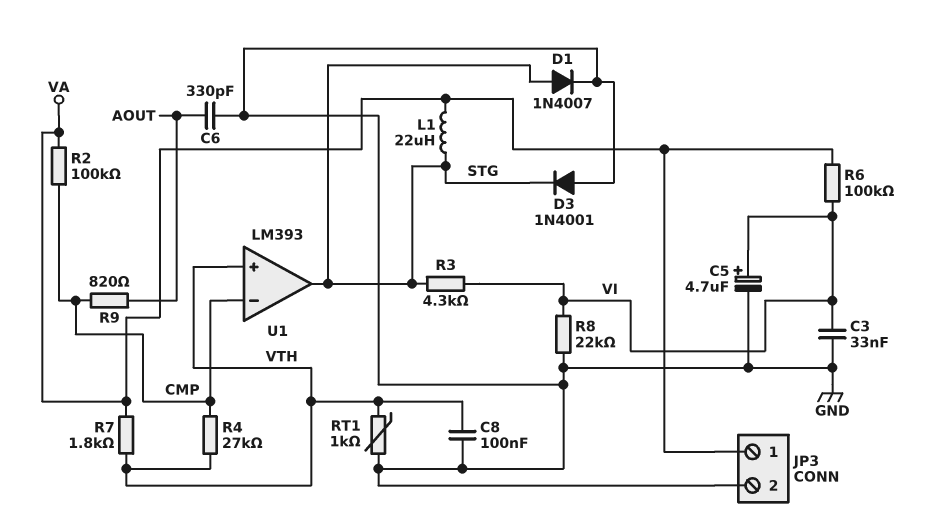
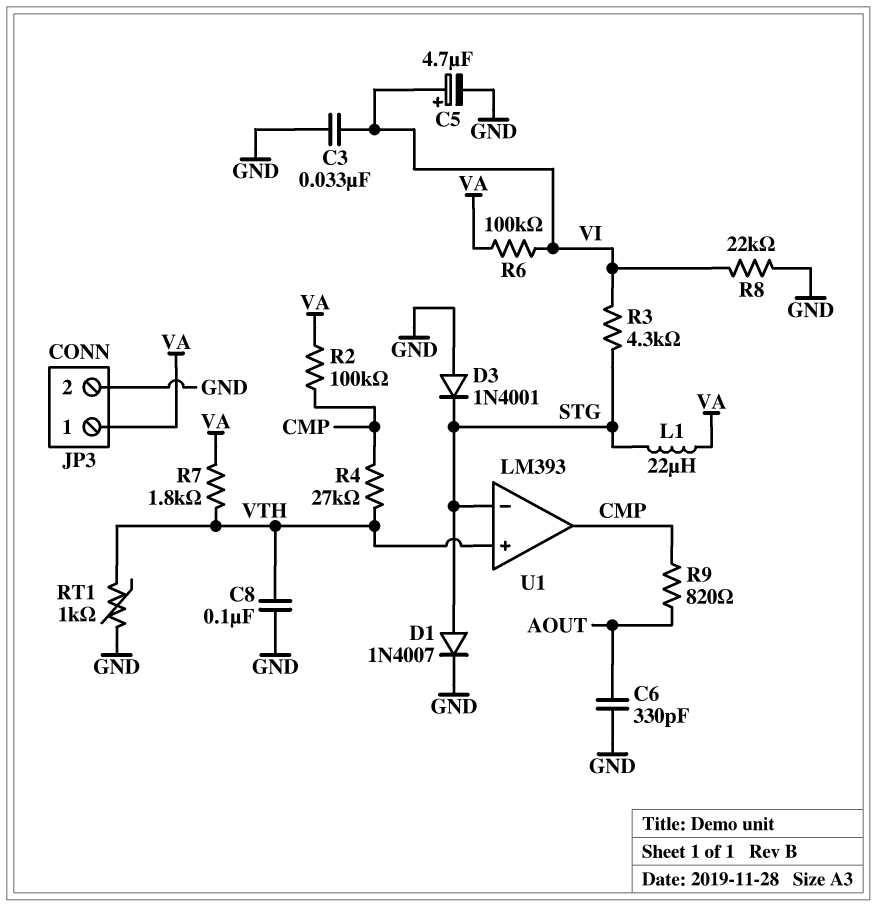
U1 pin in-: CMP -> STG
U1 pin out: STG -> CMP

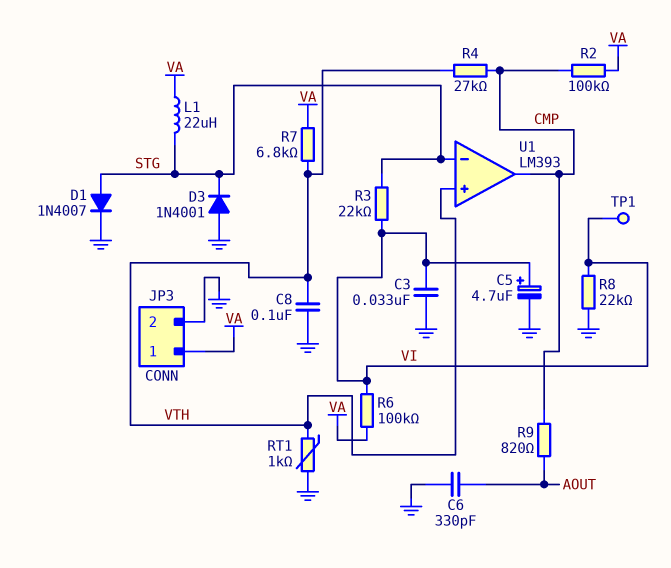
R3: 4.3k (STG, VI) -> 22k (STG, VI)
R7: 1.8k (VA, VTH) -> 6.8k (VA, VTH)
TP1: none -> test point (VI)

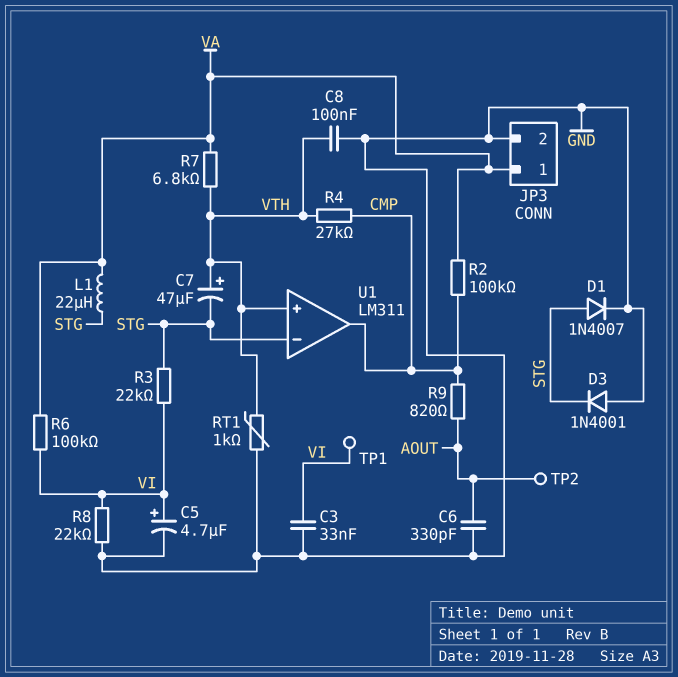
C7: none -> 47uF (plus VTH, minus STG)
TP2: none -> test point (AOUT)
U1: LM393 -> LM311

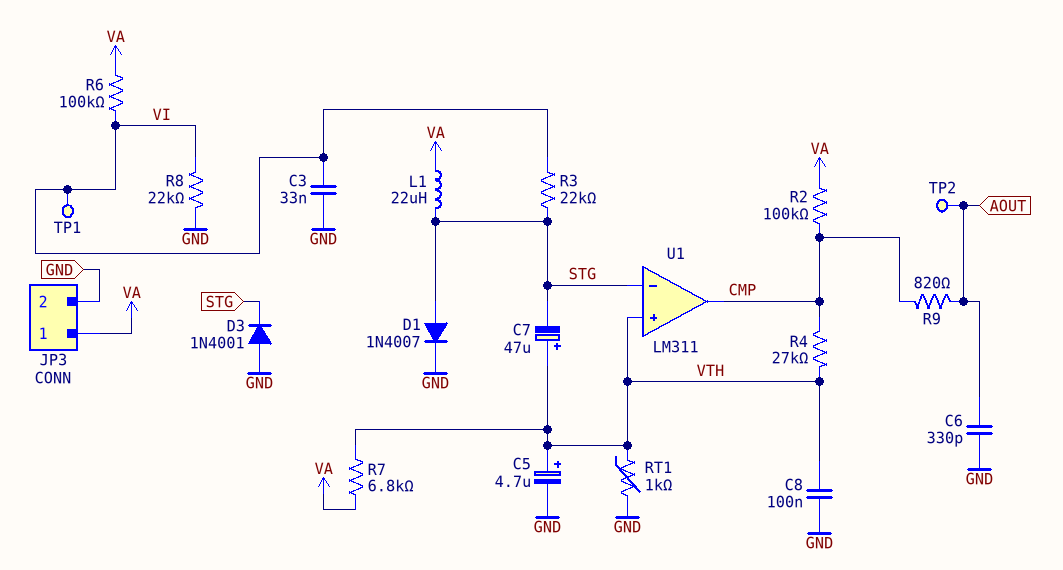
C5: 4.7uF (plus VI, minus GND) -> 4.7uF (plus VTH, minus GND)

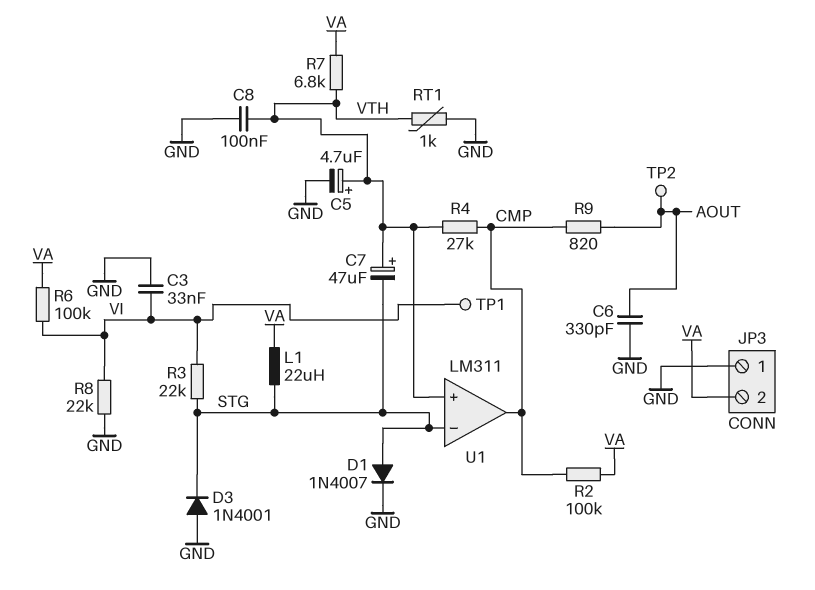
JP3 pin 1: VA -> GND
JP3 pin 2: GND -> VA

